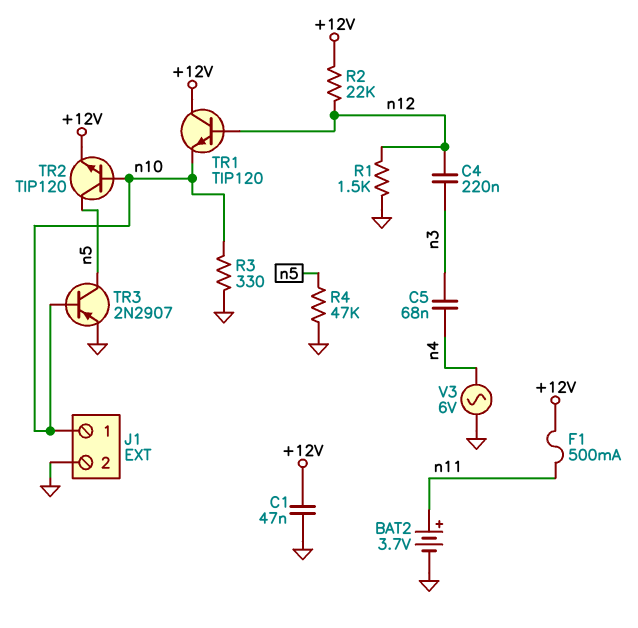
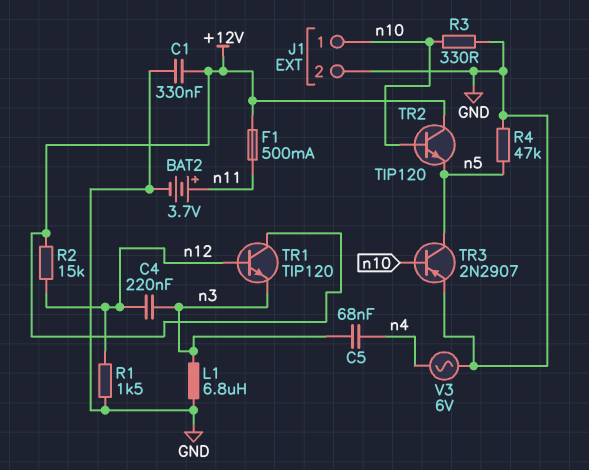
C1: 47nF (+12V, GND) -> 330nF (+12V, GND)
L1: none -> 6.8uH (GND, n3)
R2: 22k (+12V, n12) -> 15k (+12V, n12)
TR1: NPN TIP120 (B n12, C +12V, E n10) -> NPN TIP120 (B n12, C +12V, E n3)
TR2: NPN TIP120 (B n10, C n5, E +12V) -> NPN TIP120 (B n10, C +12V, E n5)

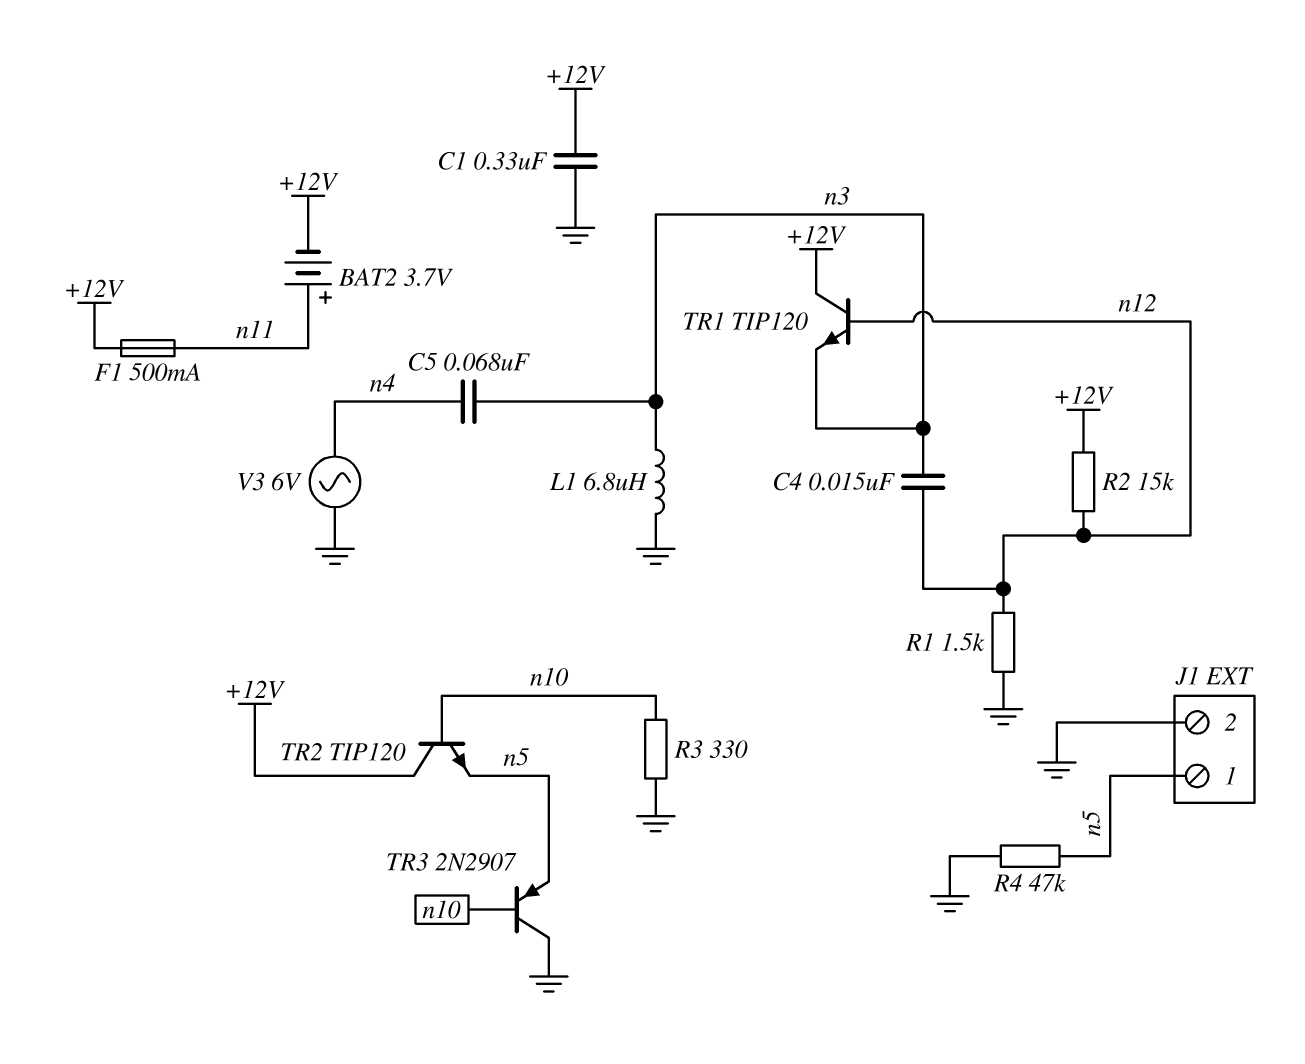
BAT2: 3.7V (plus n11, minus GND) -> 3.7V (plus n11, minus +12V)
C4: 220nF (n3, n12) -> 15nF (n3, n12)
J1 pin 1: n10 -> n5
TR3: PNP 2N2907 (B n10, C n5, E GND) -> PNP 2N2907 (B n10, C GND, E n5)

